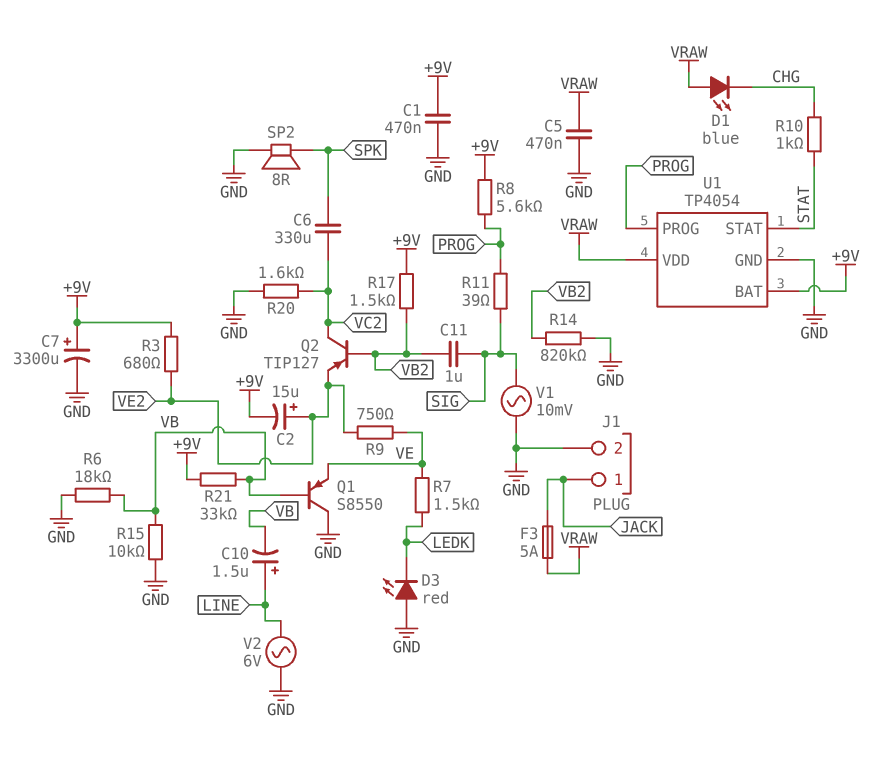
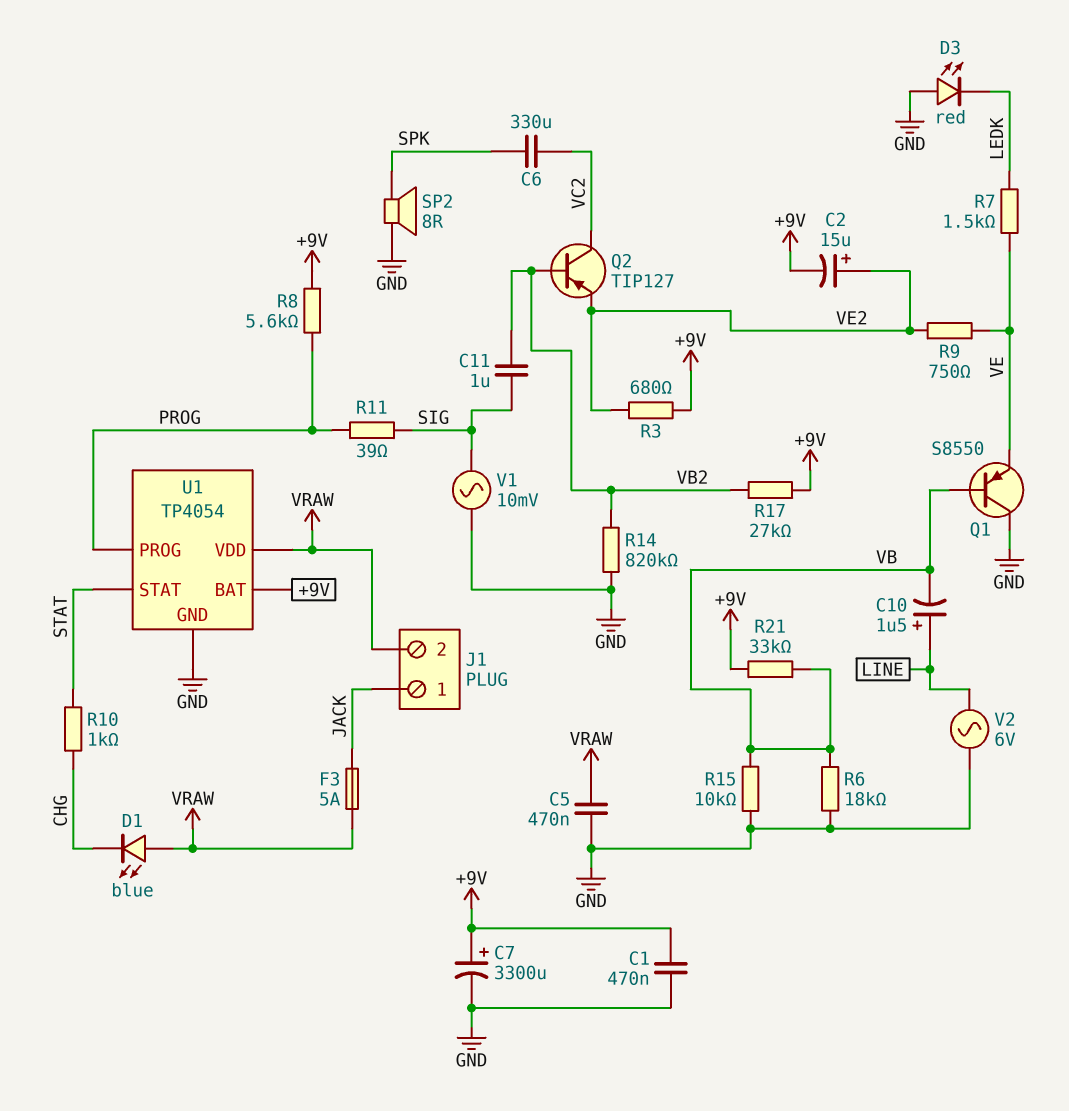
J1 pin 2: GND -> VRAW
R17: 1.5k (+9V, VB2) -> 27k (+9V, VB2)
R20: 1.6k (GND, VC2) -> none

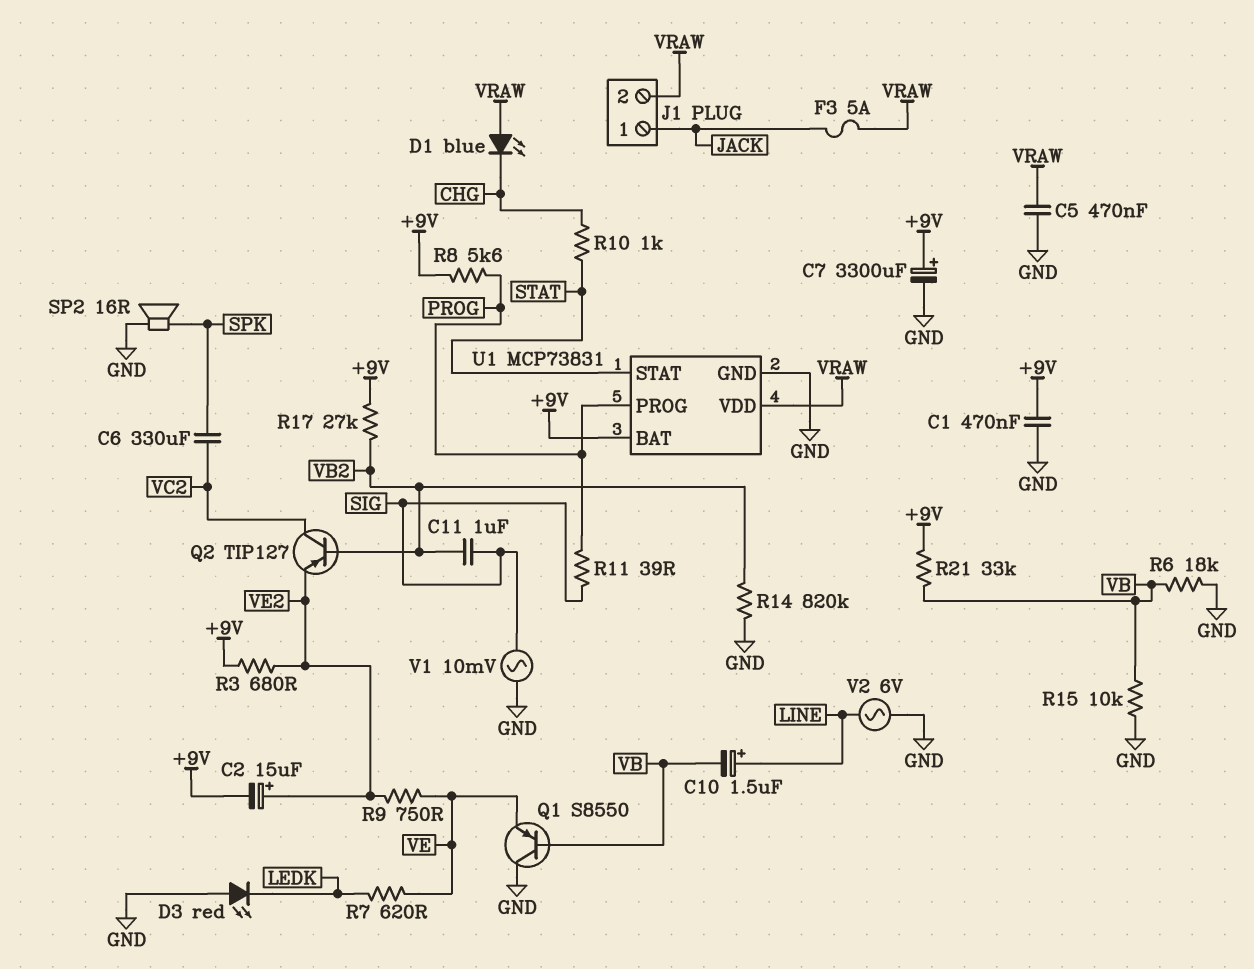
R7: 1.5k (LEDK, VE) -> 620 (LEDK, VE)
SP2: speaker 8R (GND, SPK) -> speaker 16R (GND, SPK)
U1: TP4054 -> MCP73831

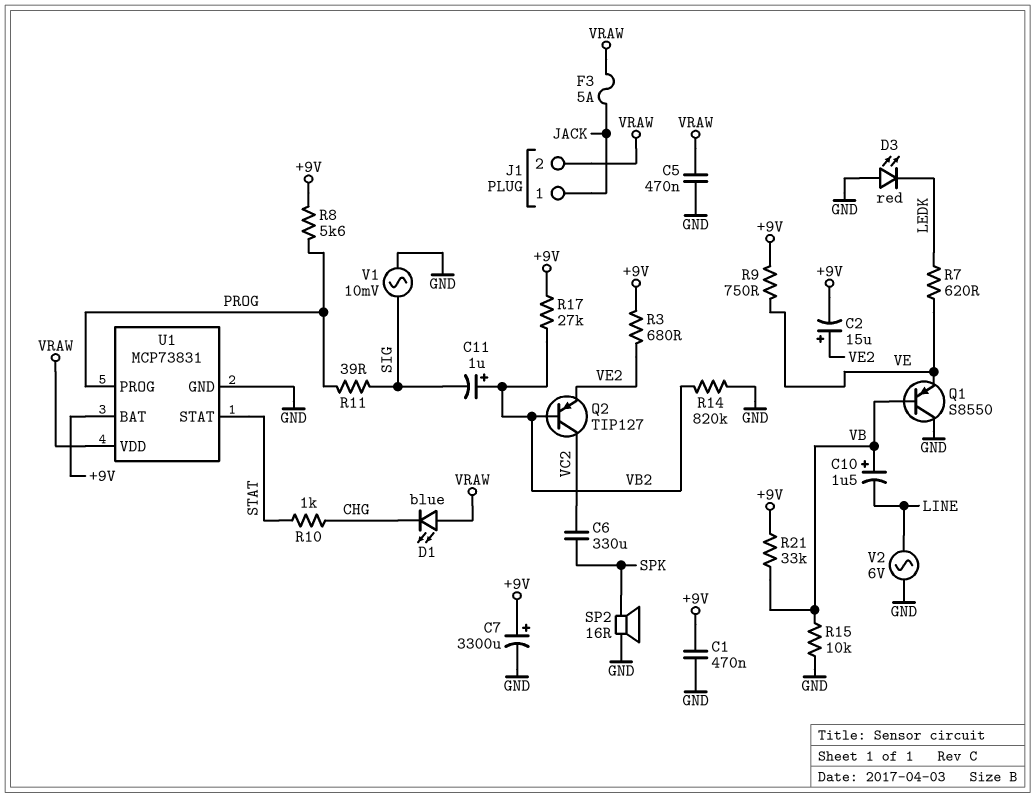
C10: 1.5uF (plus LINE, minus VB) -> 1.5uF (plus VB, minus LINE)
C11: 1uF (SIG, VB2) -> 1uF (plus VB2, minus SIG)
R6: 18k (GND, VB) -> none
R9: 750 (VE, VE2) -> 750 (+9V, VE)

